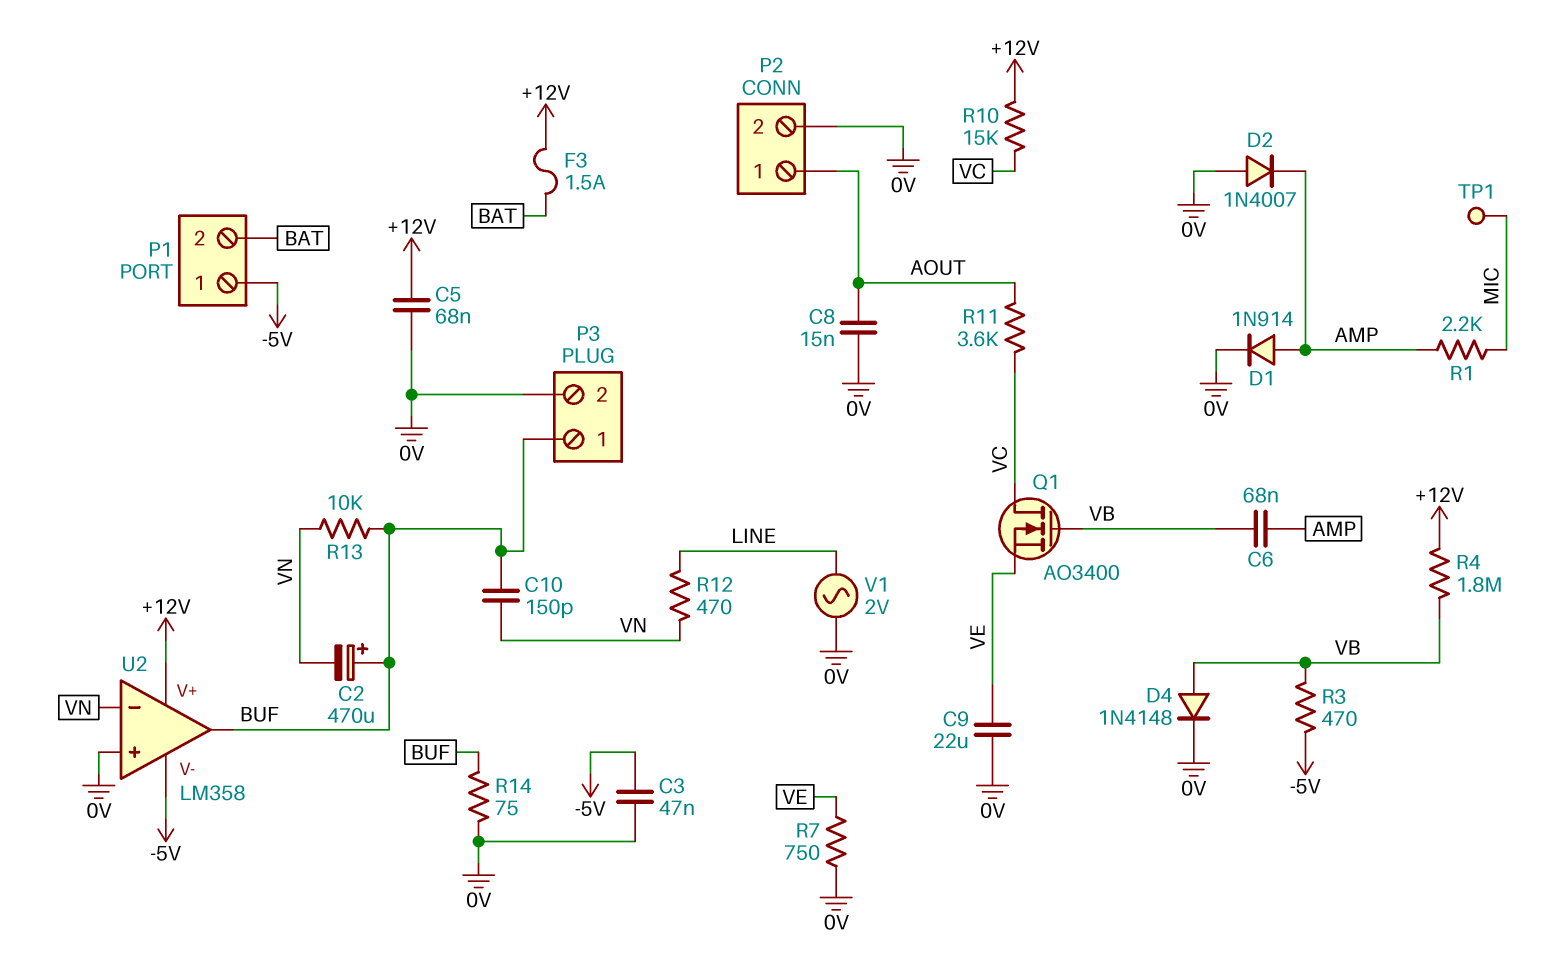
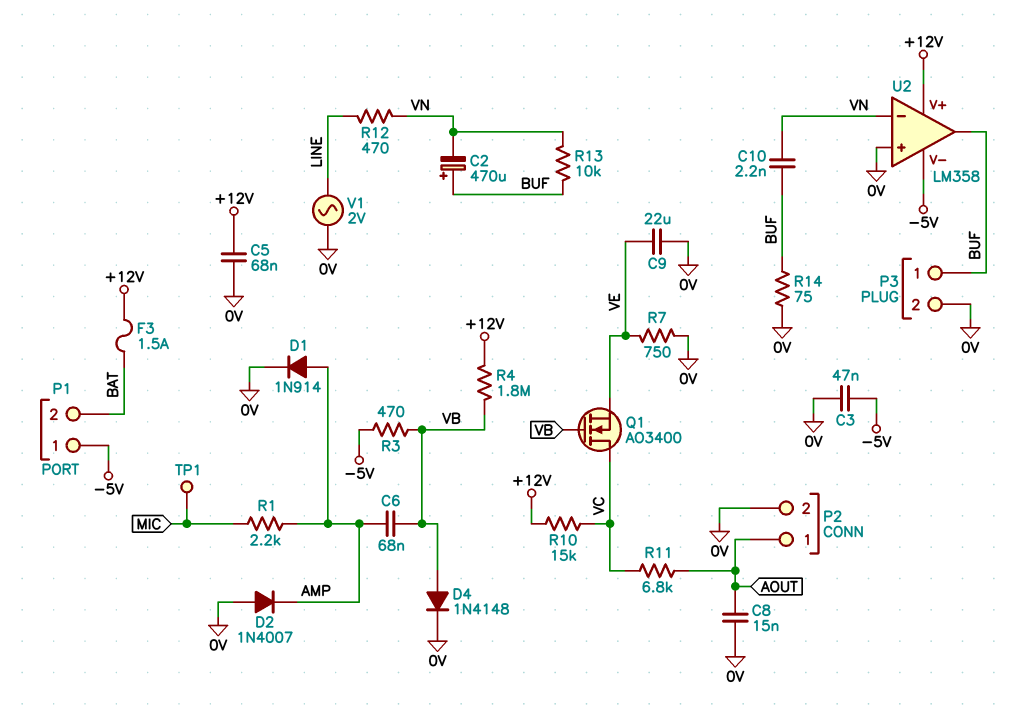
C10: 150pF (BUF, VN) -> 2.2nF (BUF, VN)
R11: 3.6k (AOUT, VC) -> 6.8k (AOUT, VC)

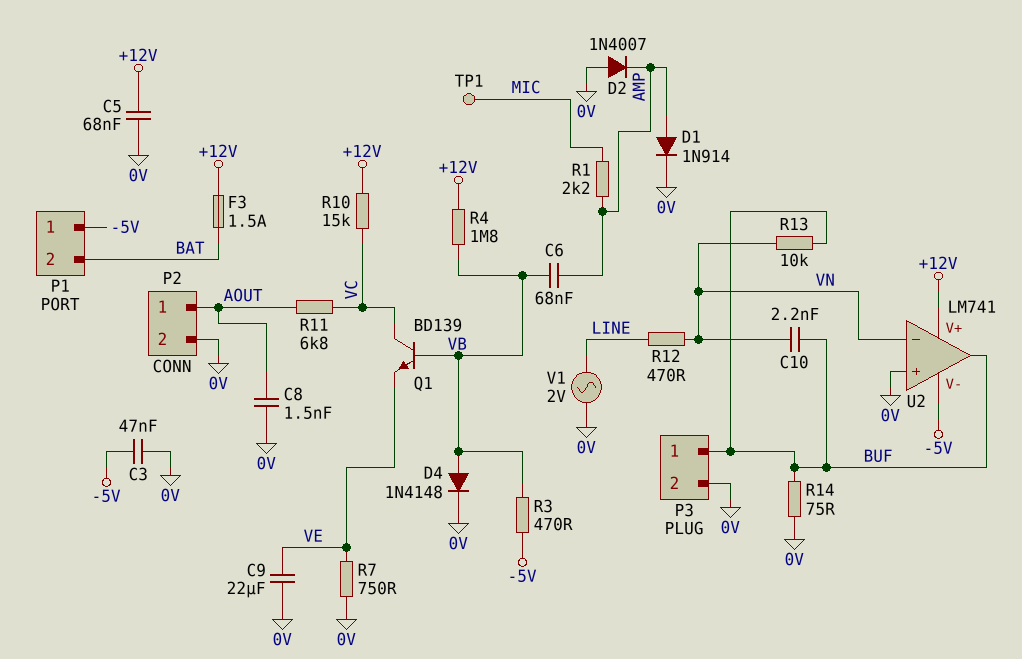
C2: 470uF (plus BUF, minus VN) -> none
C8: 15nF (0V, AOUT) -> 1.5nF (0V, AOUT)
Q1: NMOS AO3400 (G VB, D VC, S VE) -> NPN BD139 (B VB, C VC, E VE)
U2: LM358 -> LM741

